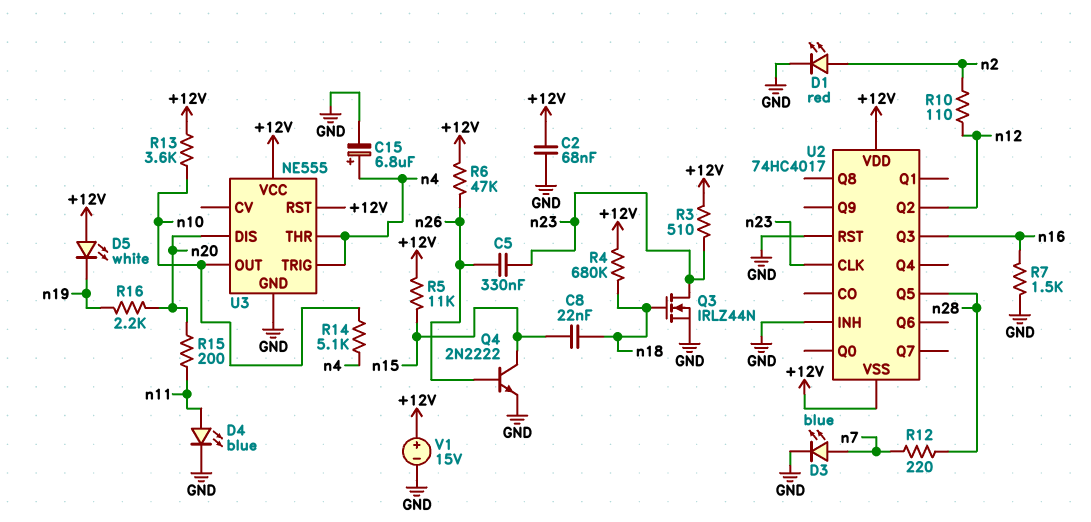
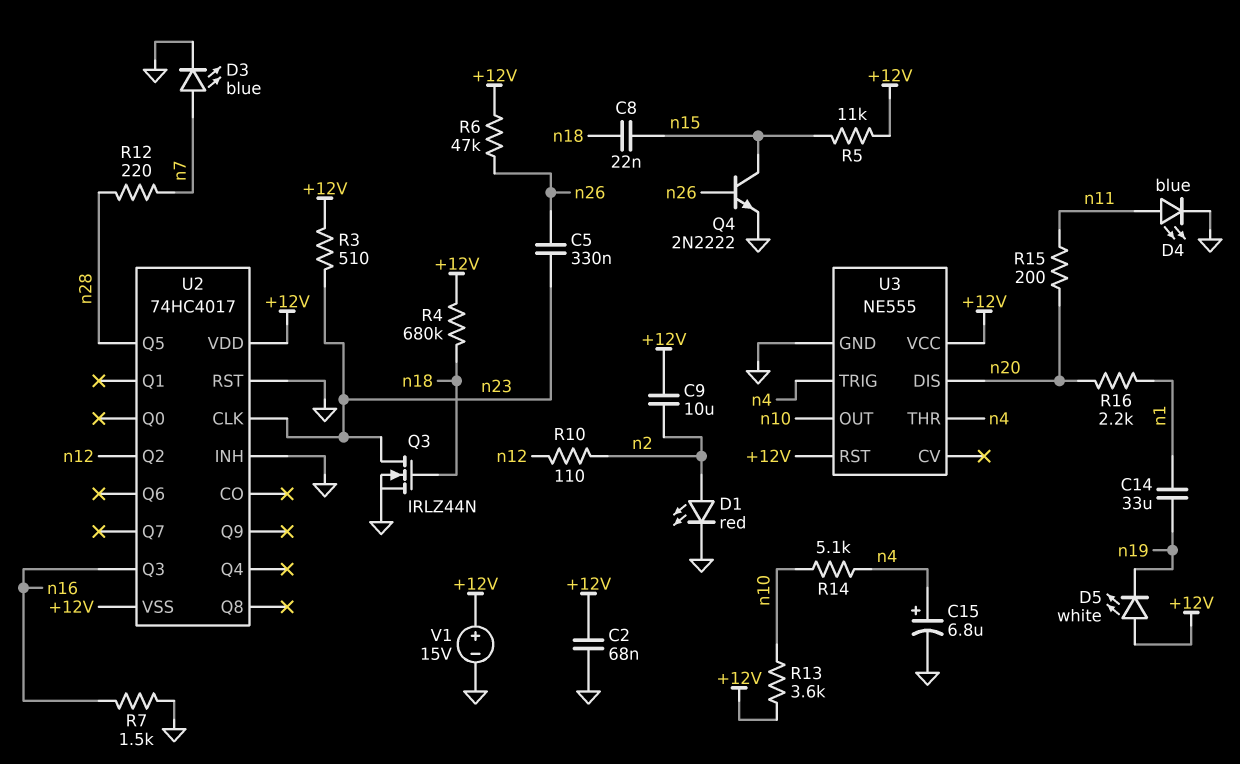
C9: none -> 10uF (+12V, n2)
C14: none -> 33uF (n1, n19)
R16: 2.2k (n19, n20) -> 2.2k (n1, n20)

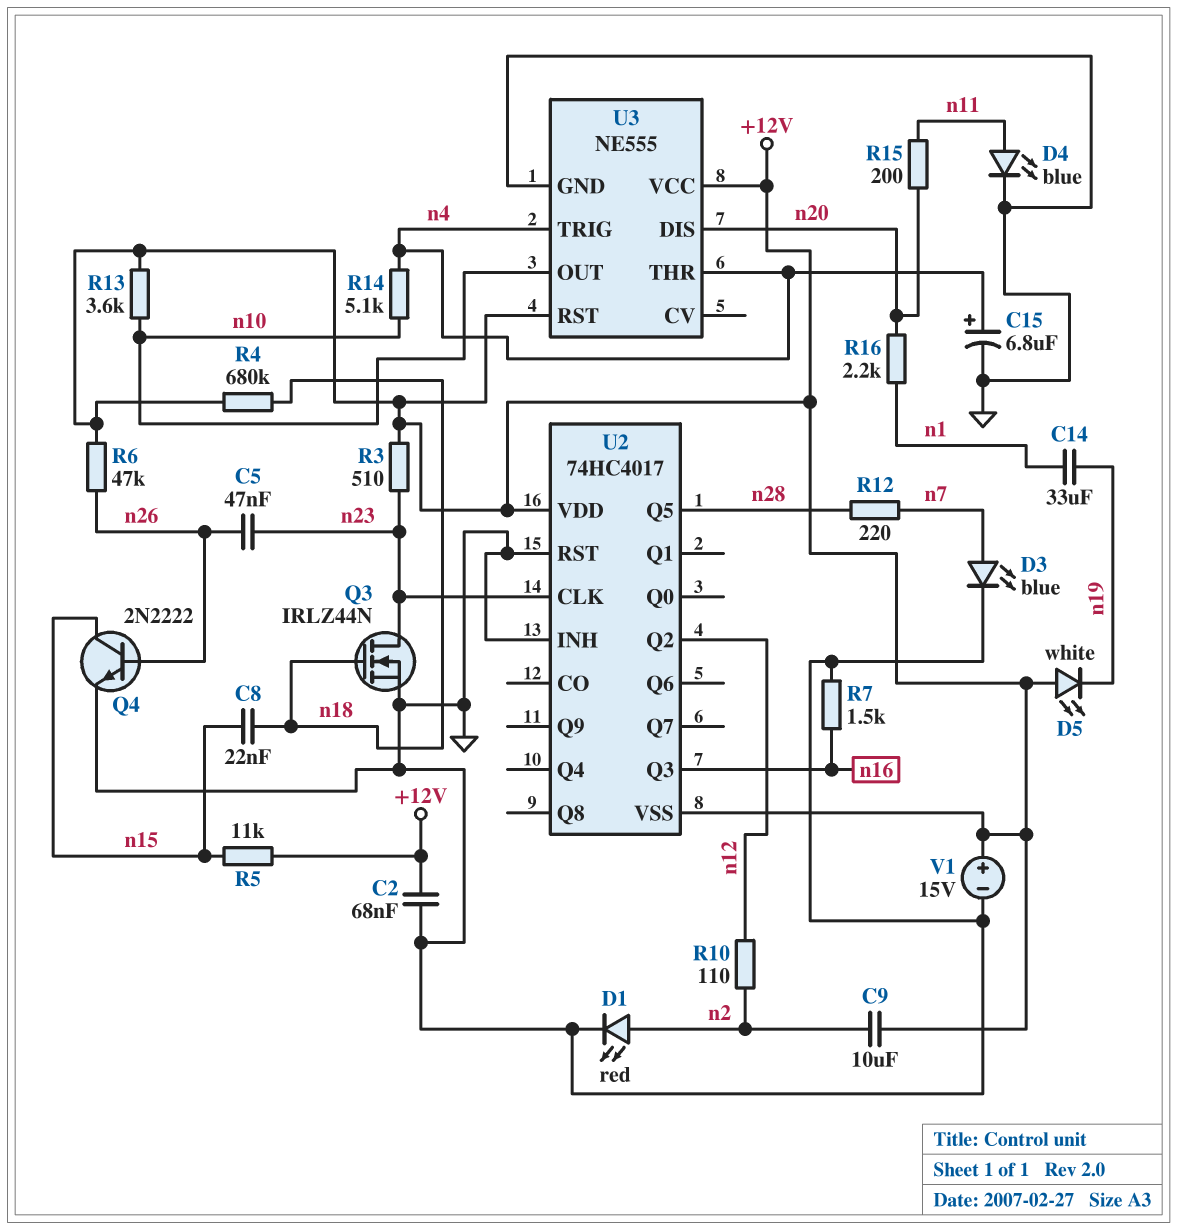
C5: 330nF (n23, n26) -> 47nF (n23, n26)

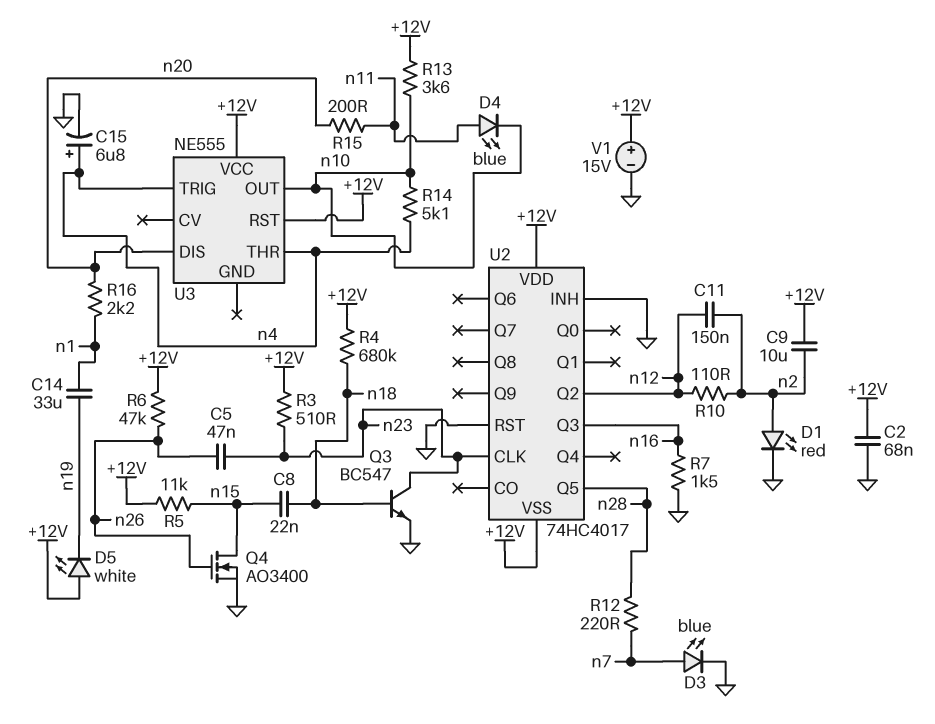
C11: none -> 150nF (n2, n12)
D4: LED blue (A n11, K GND) -> LED blue (A n11, K n10)
Q3: NMOS IRLZ44N (G n18, D n23, S GND) -> NPN BC547 (B n18, C n23, E GND)
Q4: NPN 2N2222 (B n26, C n15, E GND) -> NMOS AO3400 (G n26, D n15, S GND)
U3 pin GND: GND -> none

